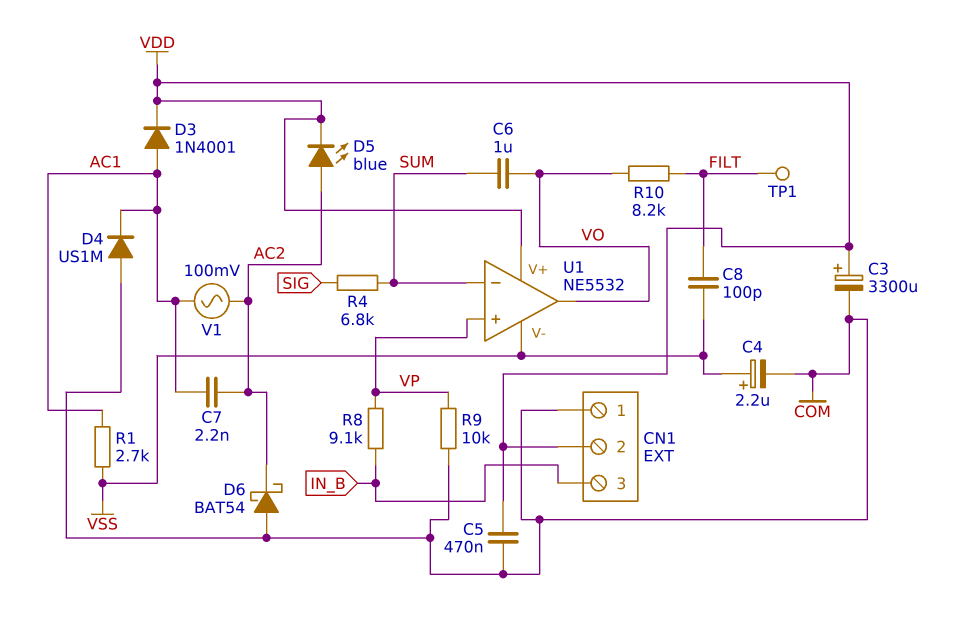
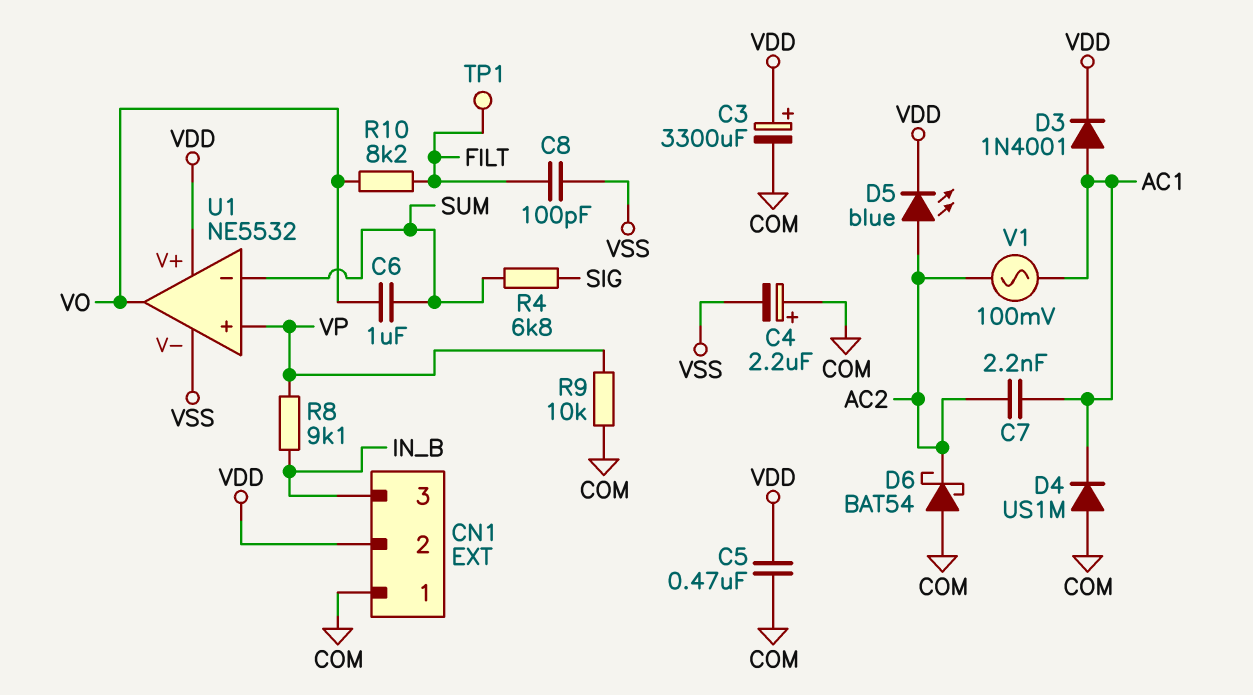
C4: 2.2uF (plus VSS, minus COM) -> 2.2uF (plus COM, minus VSS)
R1: 2.7k (AC1, VSS) -> none

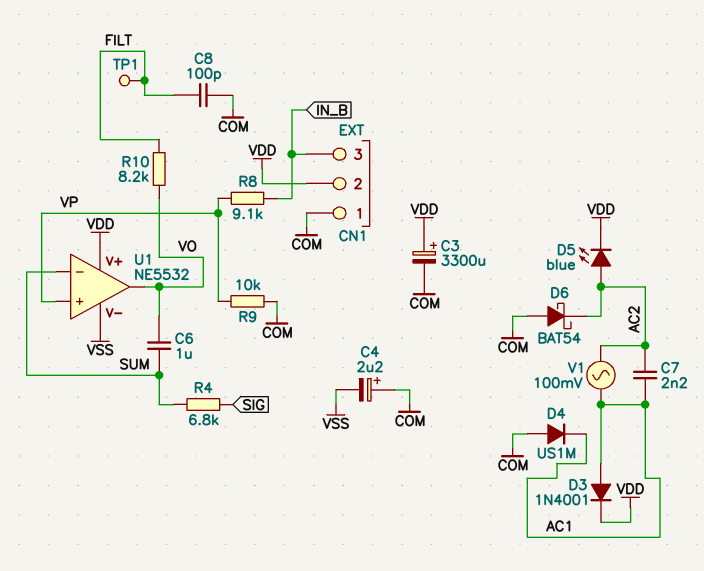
C5: 470nF (COM, VDD) -> none
C8: 100pF (FILT, VSS) -> 100pF (COM, FILT)

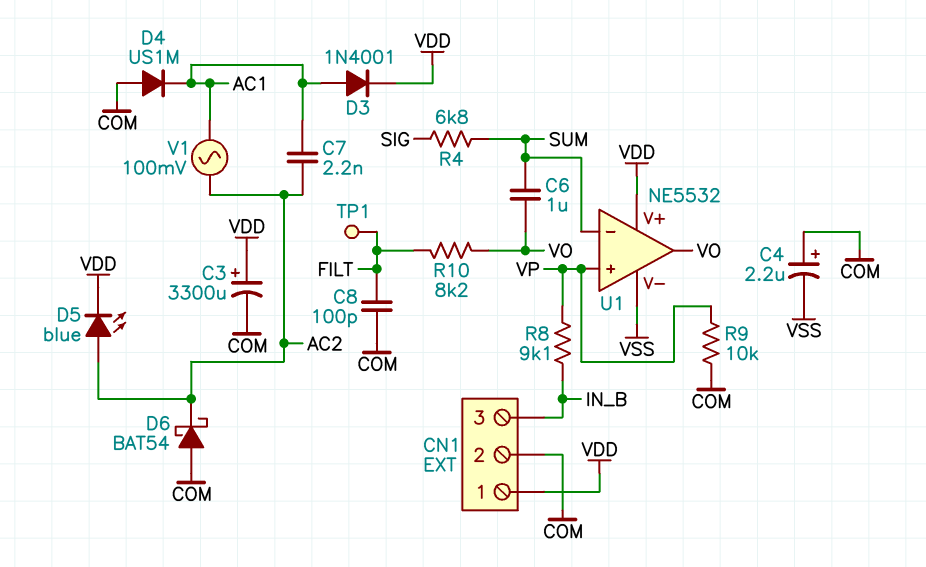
CN1 pin 1: COM -> VDD
CN1 pin 2: VDD -> COM

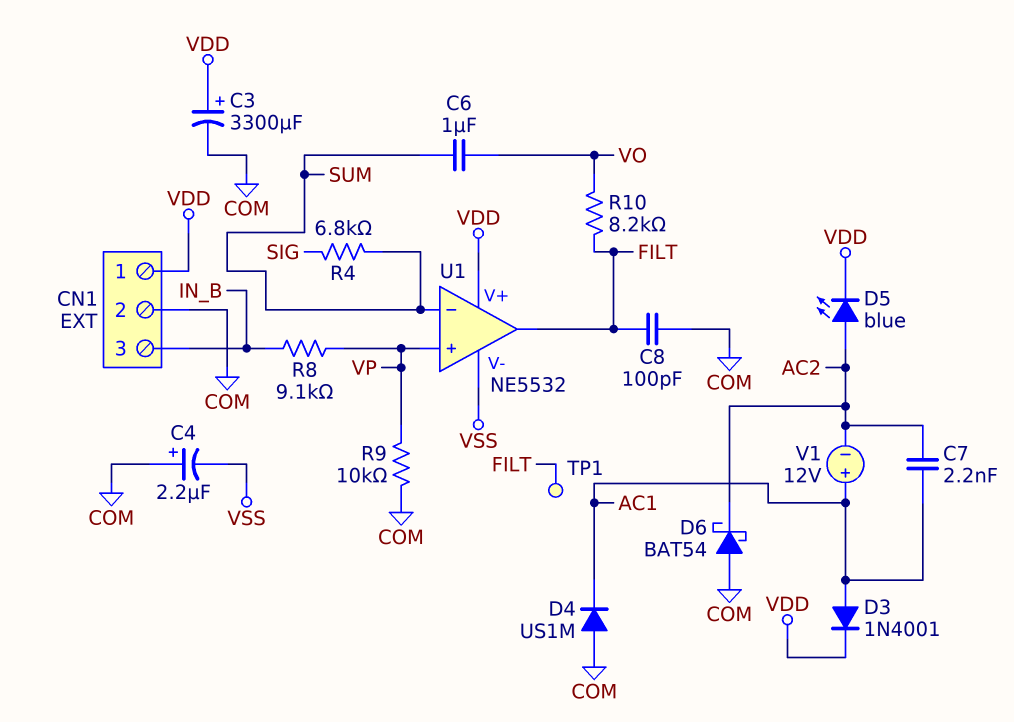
U1 pin out: VO -> FILT
V1: AC 100mV (AC1, AC2) -> 12V (plus AC1, minus AC2)

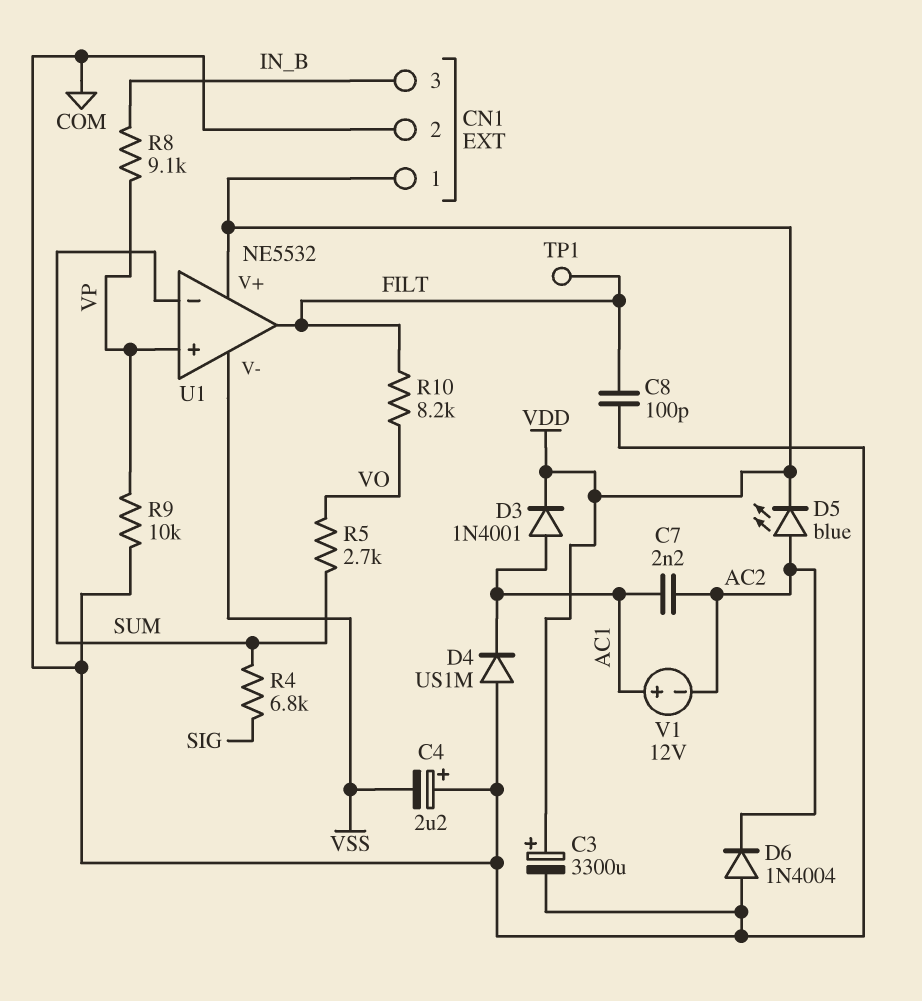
C6: 1uF (SUM, VO) -> none
D6: schottky BAT54 (A COM, K AC2) -> diode 1N4004 (A COM, K AC2)
R5: none -> 2.7k (SUM, VO)

